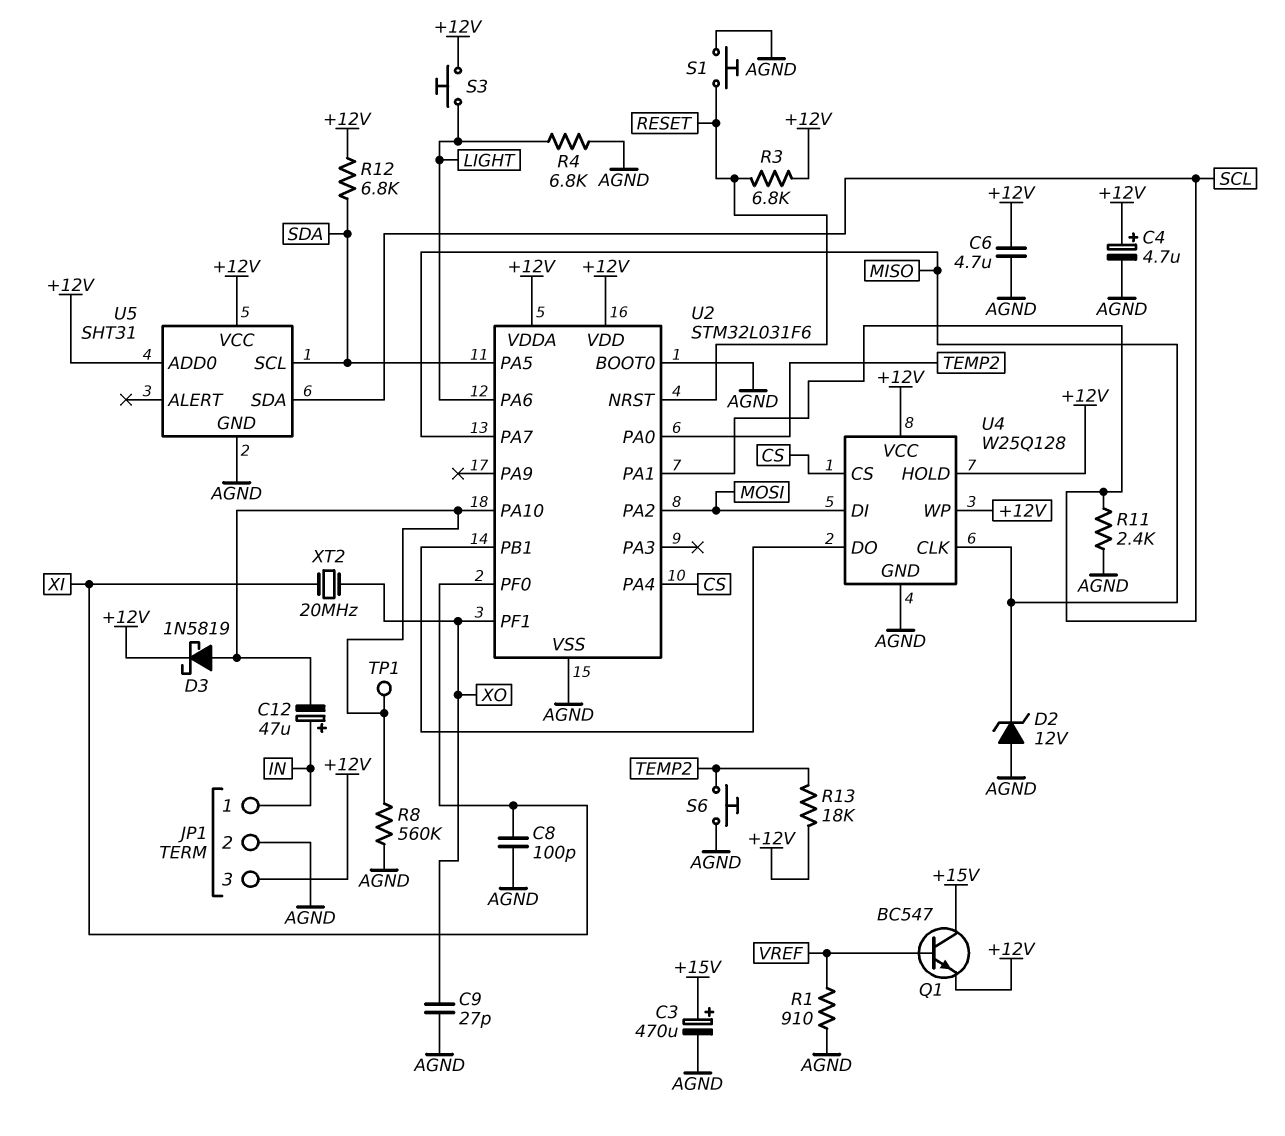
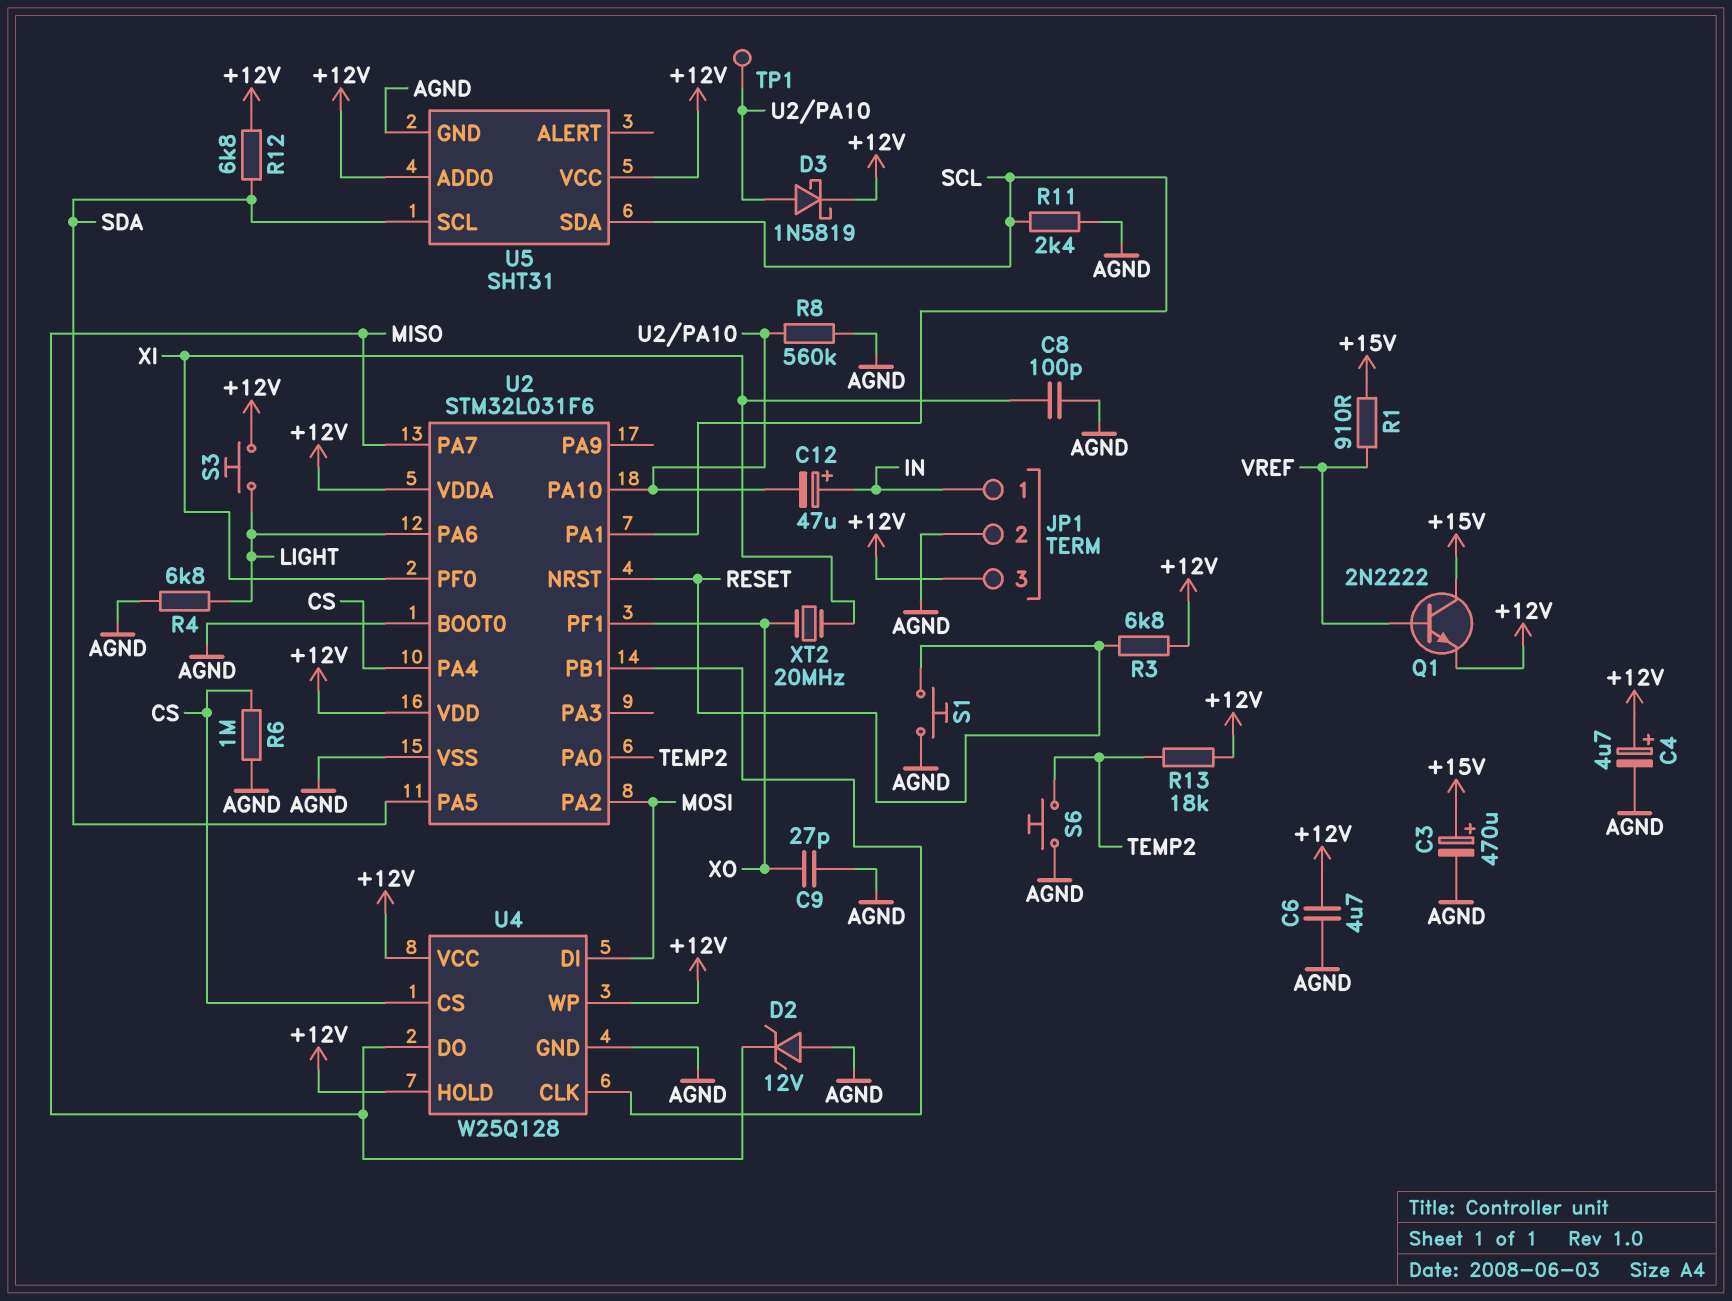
Q1: NPN BC547 (B VREF, C +15V, E +12V) -> NPN 2N2222 (B VREF, C +15V, E +12V)
R1: 910 (AGND, VREF) -> 910 (+15V, VREF)
R6: none -> 1M (AGND, CS)
U4 pin CLK: MISO -> U2/PB1
U4 pin DO: U2/PB1 -> MISO

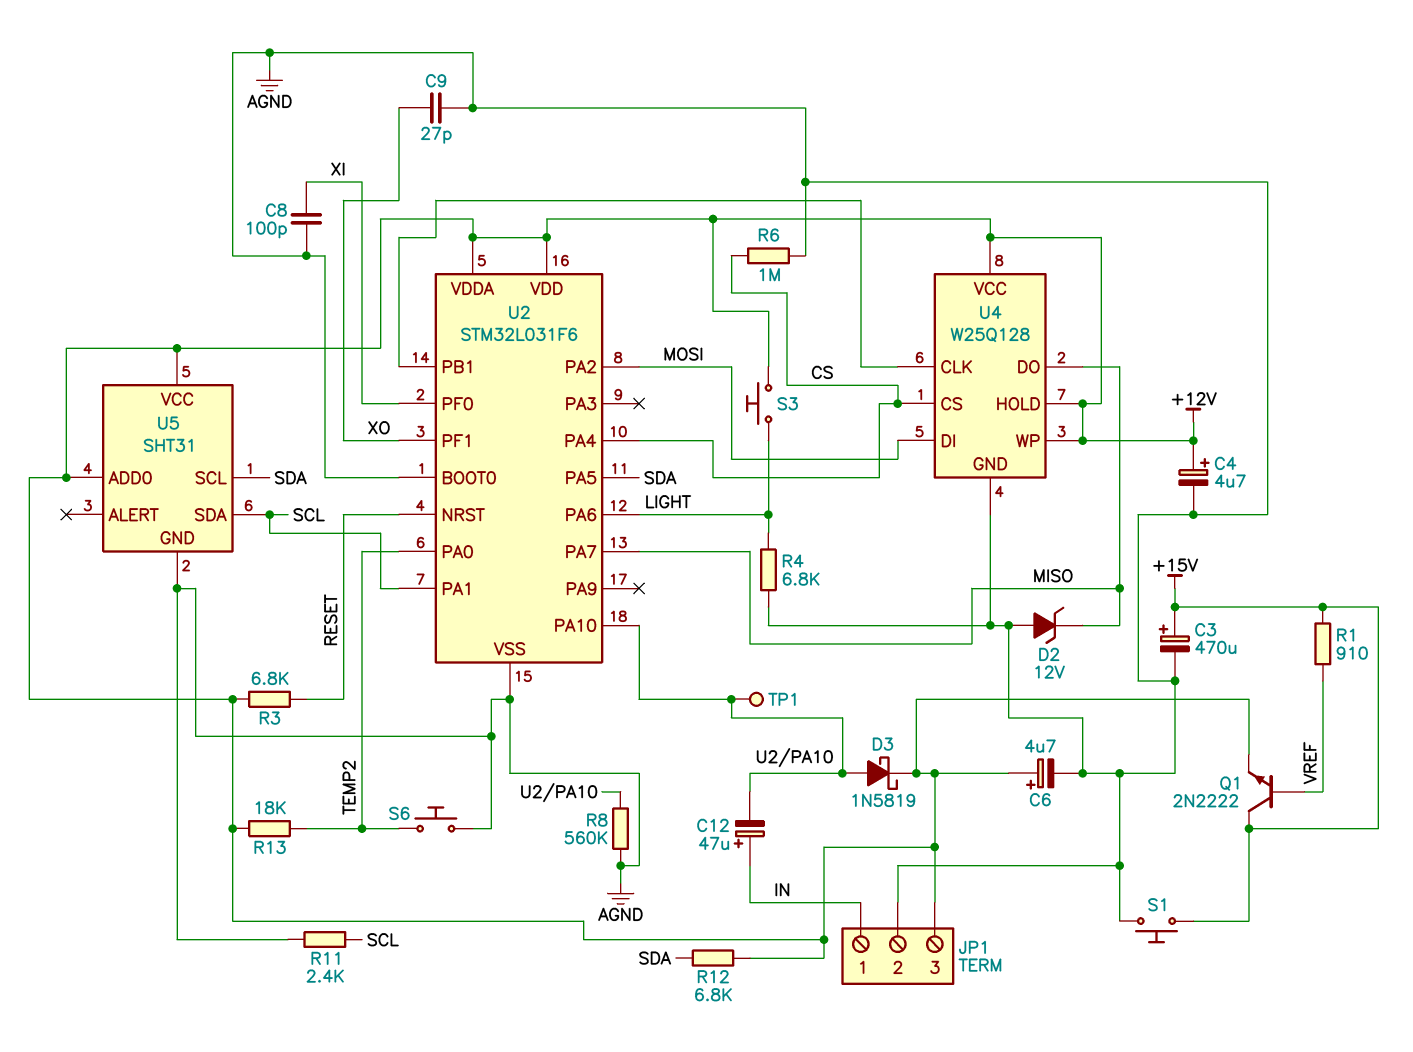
C6: 4.7uF (+12V, AGND) -> 4.7uF (plus +12V, minus AGND)
S1: button (AGND, RESET) -> button (+15V, AGND)
XT2: 20MHz (XI, XO) -> none

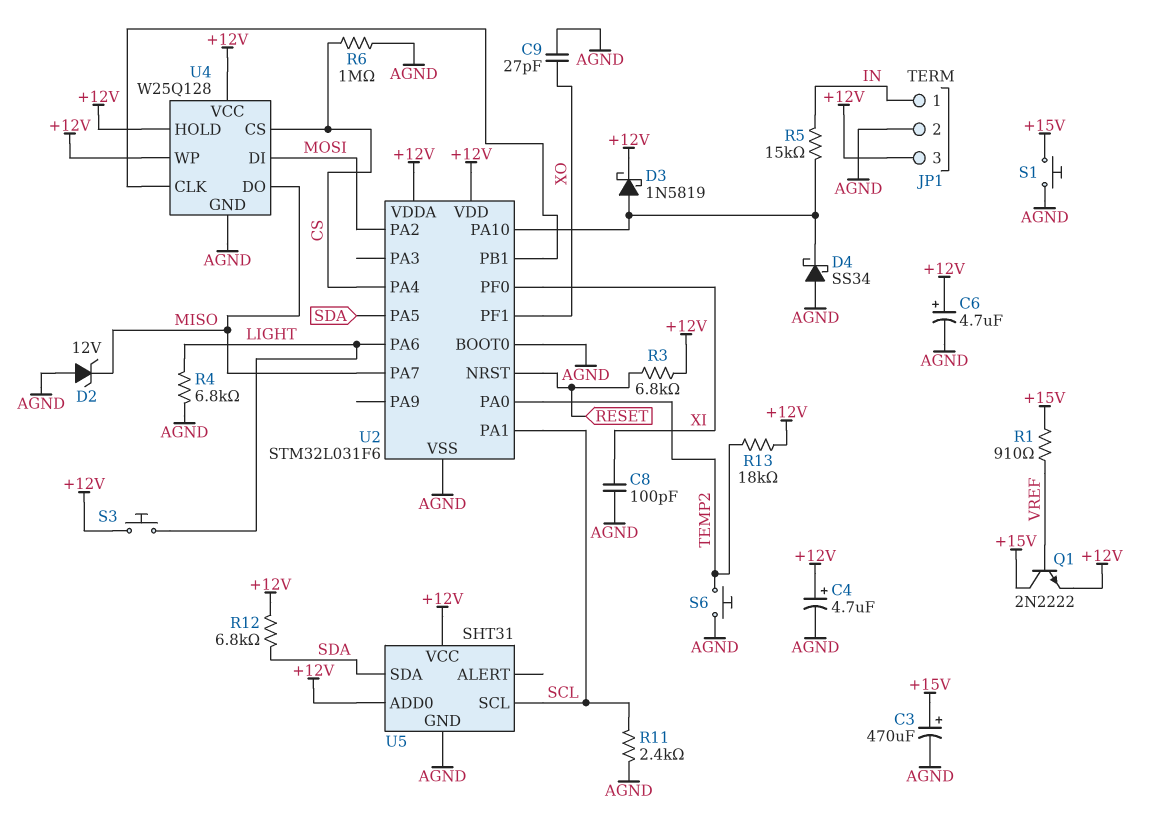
C12: 47uF (plus IN, minus U2/PA10) -> none
D4: none -> schottky SS34 (A AGND, K U2/PA10)
R5: none -> 15k (IN, U2/PA10)
R8: 560k (AGND, U2/PA10) -> none
TP1: test point (U2/PA10) -> none
U5 pin SCL: SDA -> SCL
U5 pin SDA: SCL -> SDA

